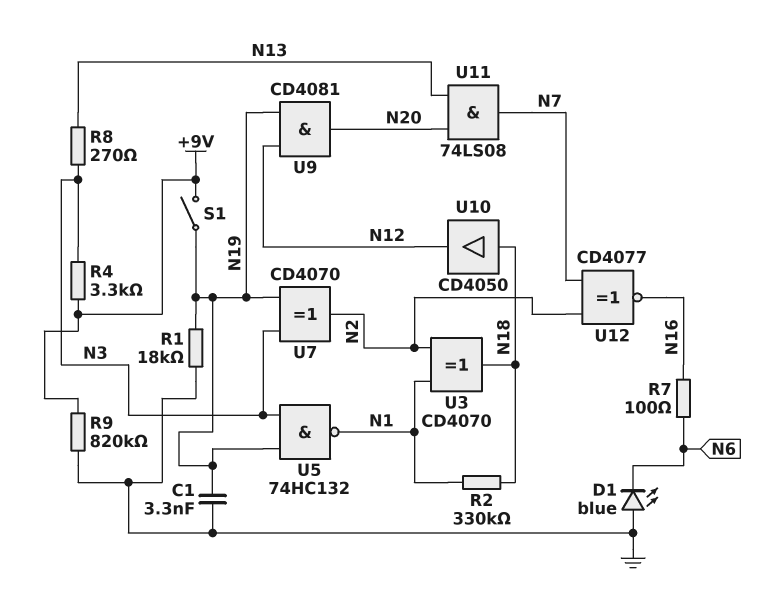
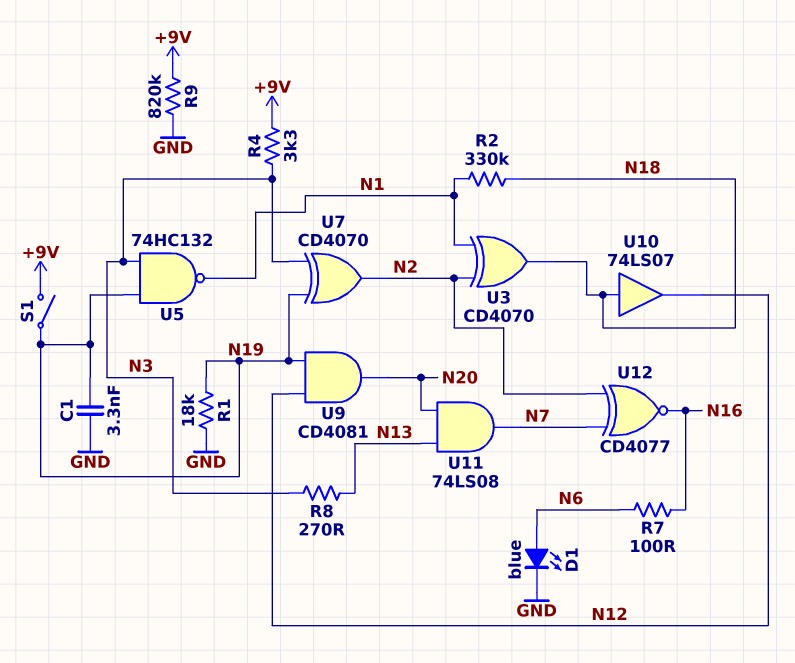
D1: LED blue (A GND, K N6) -> LED blue (A N6, K GND)
U10: buffer CD4050 (in N18, out N12) -> buffer 74LS07 (in N18, out N12)

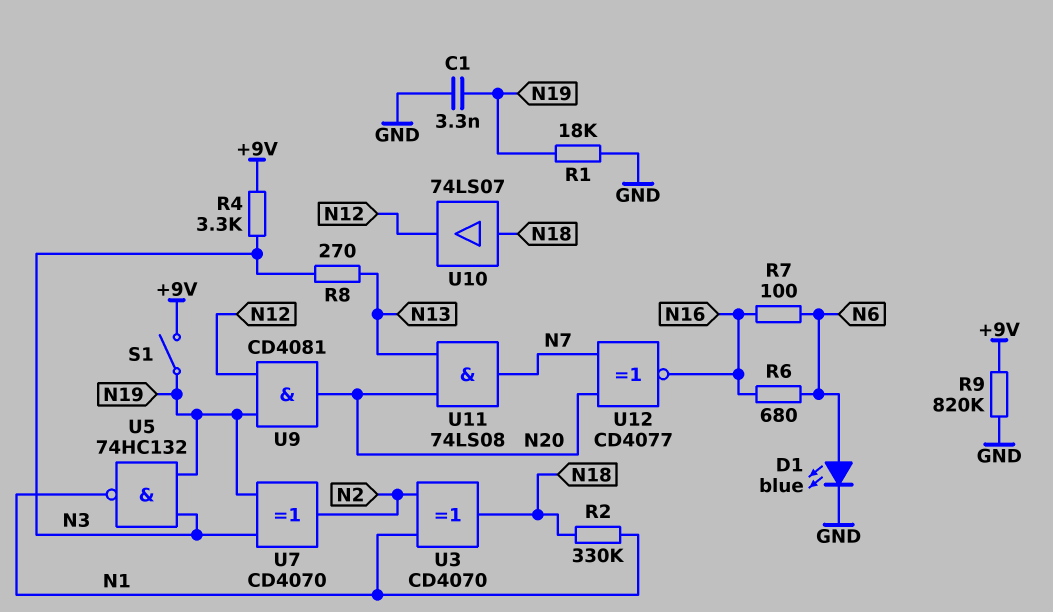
R6: none -> 680 (N6, N16)
U12: XNOR CD4077 (in N2, in N7, out N16) -> XNOR CD4077 (in N7, in N20, out N16)

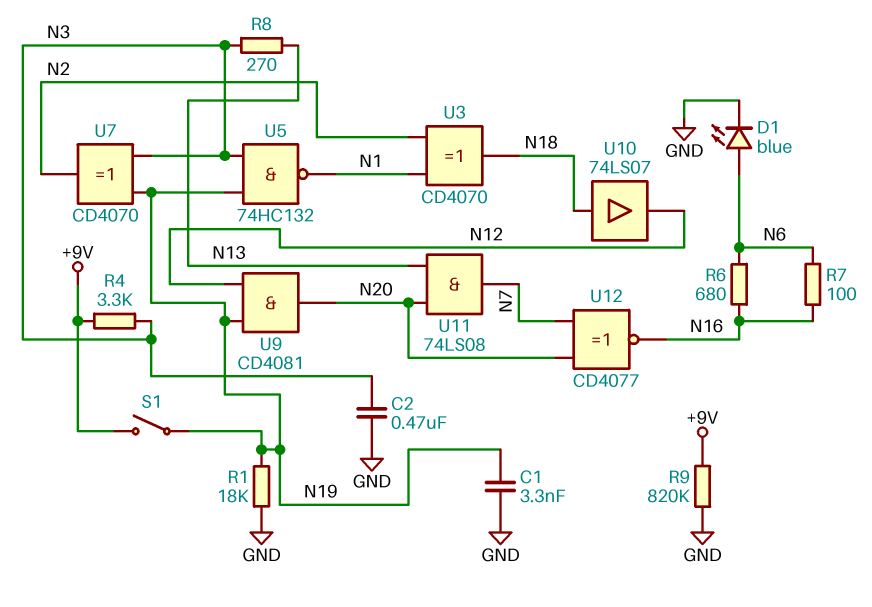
C2: none -> 470nF (GND, N3)
R2: 330k (N1, N18) -> none

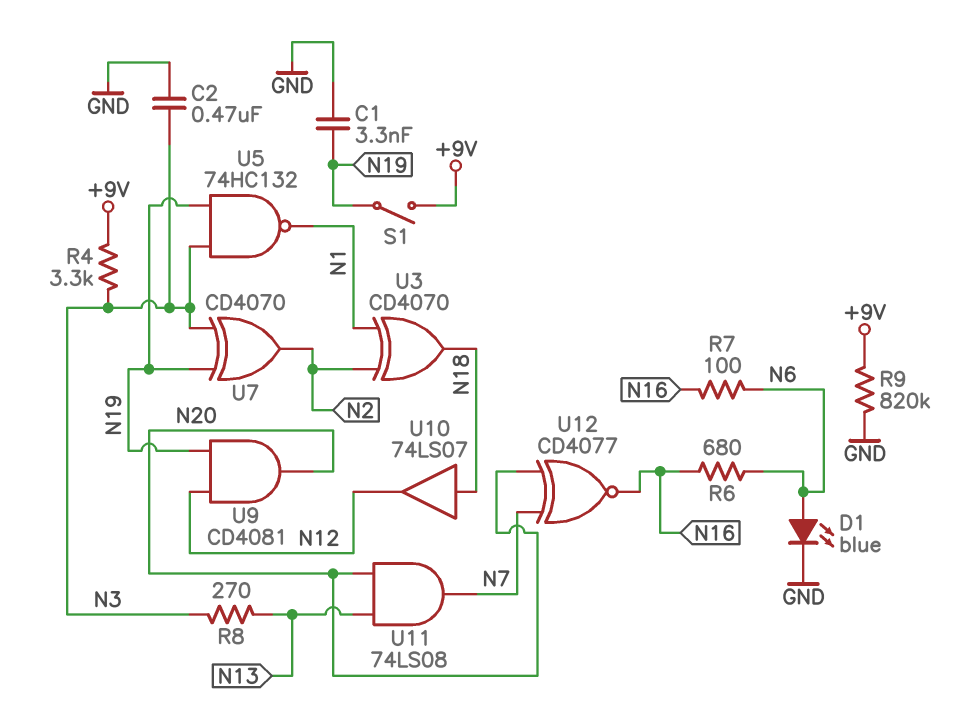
R1: 18k (GND, N19) -> none

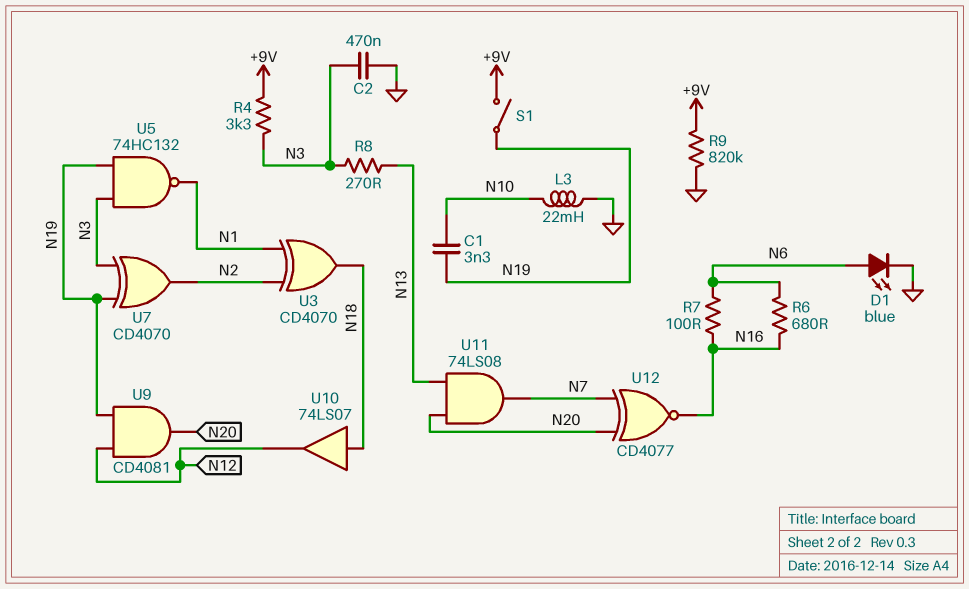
C1: 3.3nF (GND, N19) -> 3.3nF (N10, N19)
L3: none -> 22mH (GND, N10)

